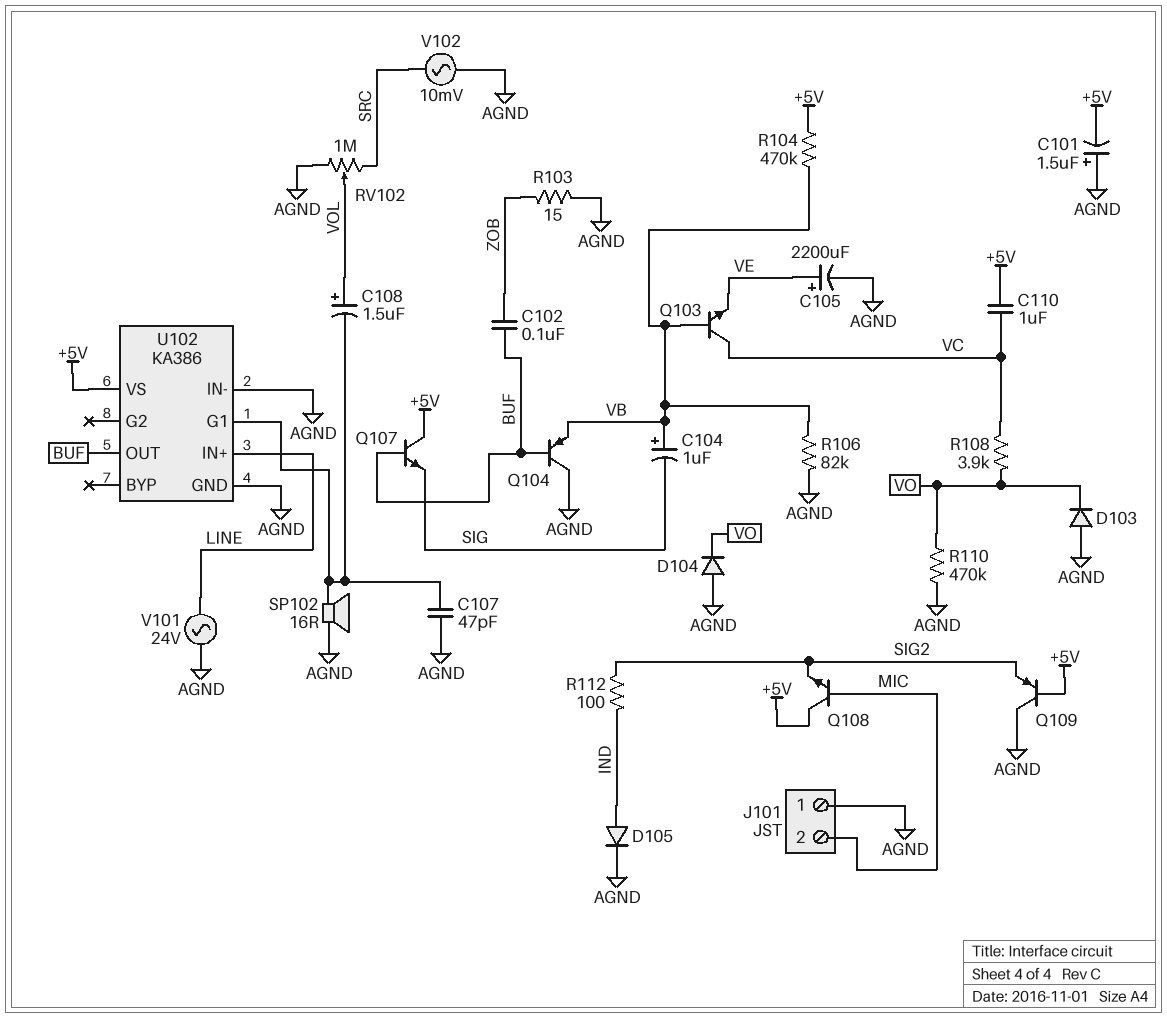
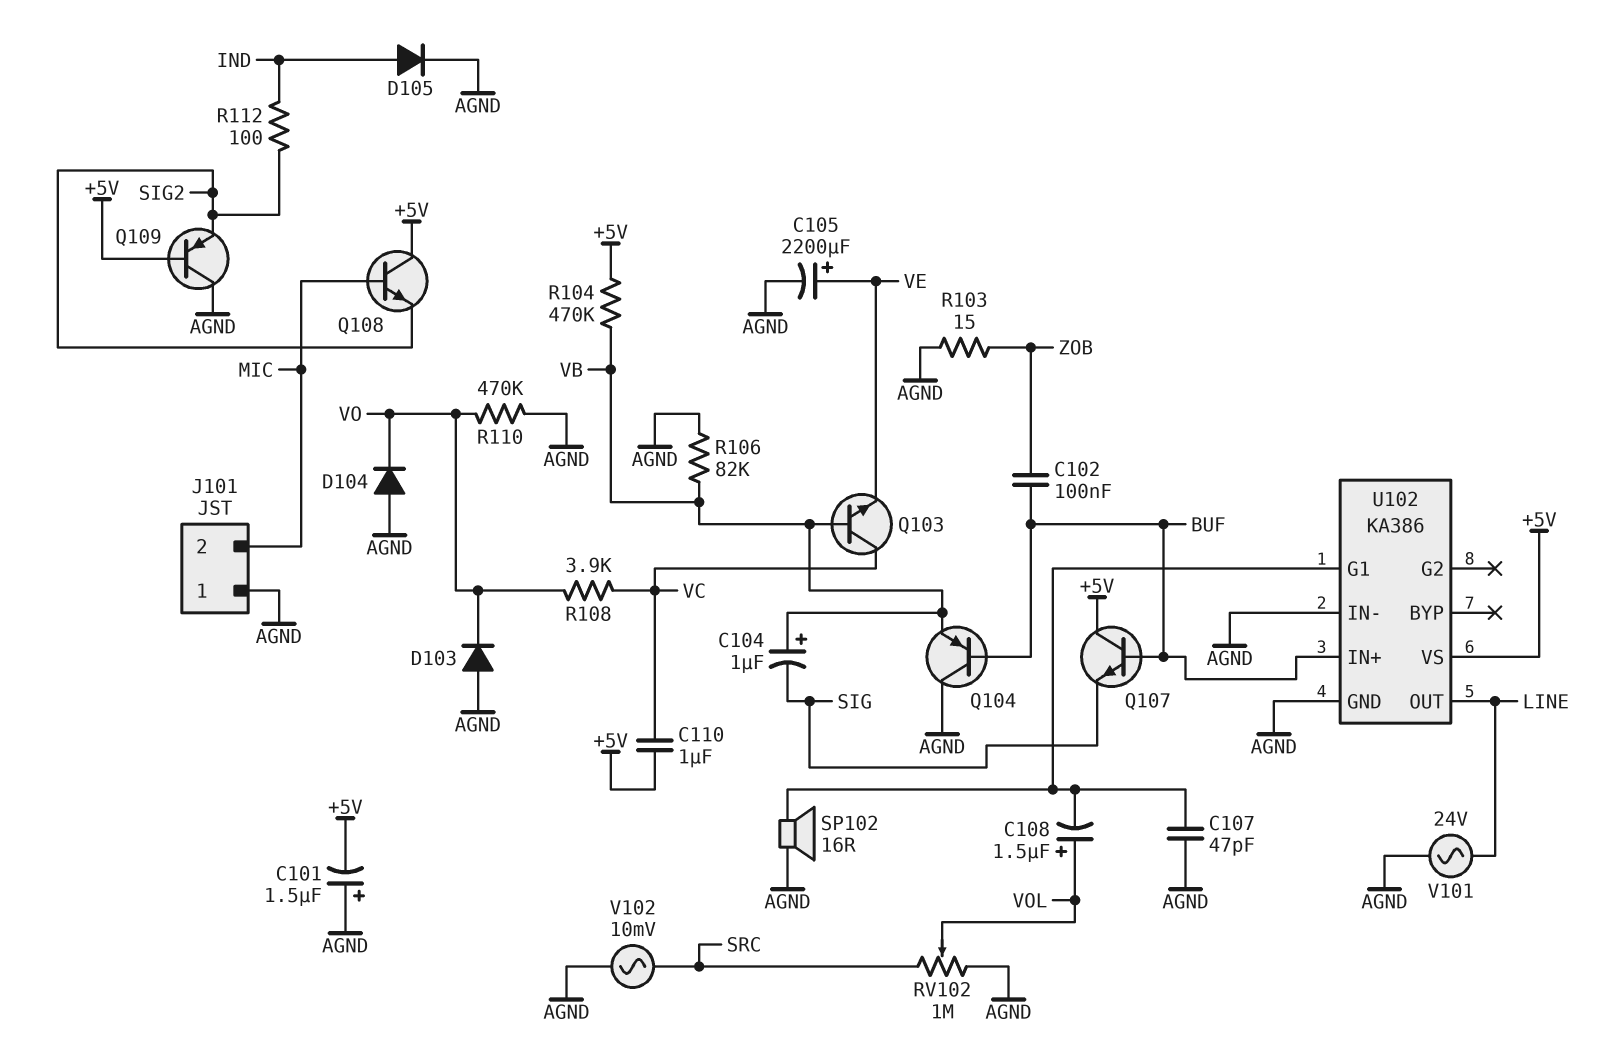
U102 pin IN+: LINE -> BUF
U102 pin OUT: BUF -> LINE

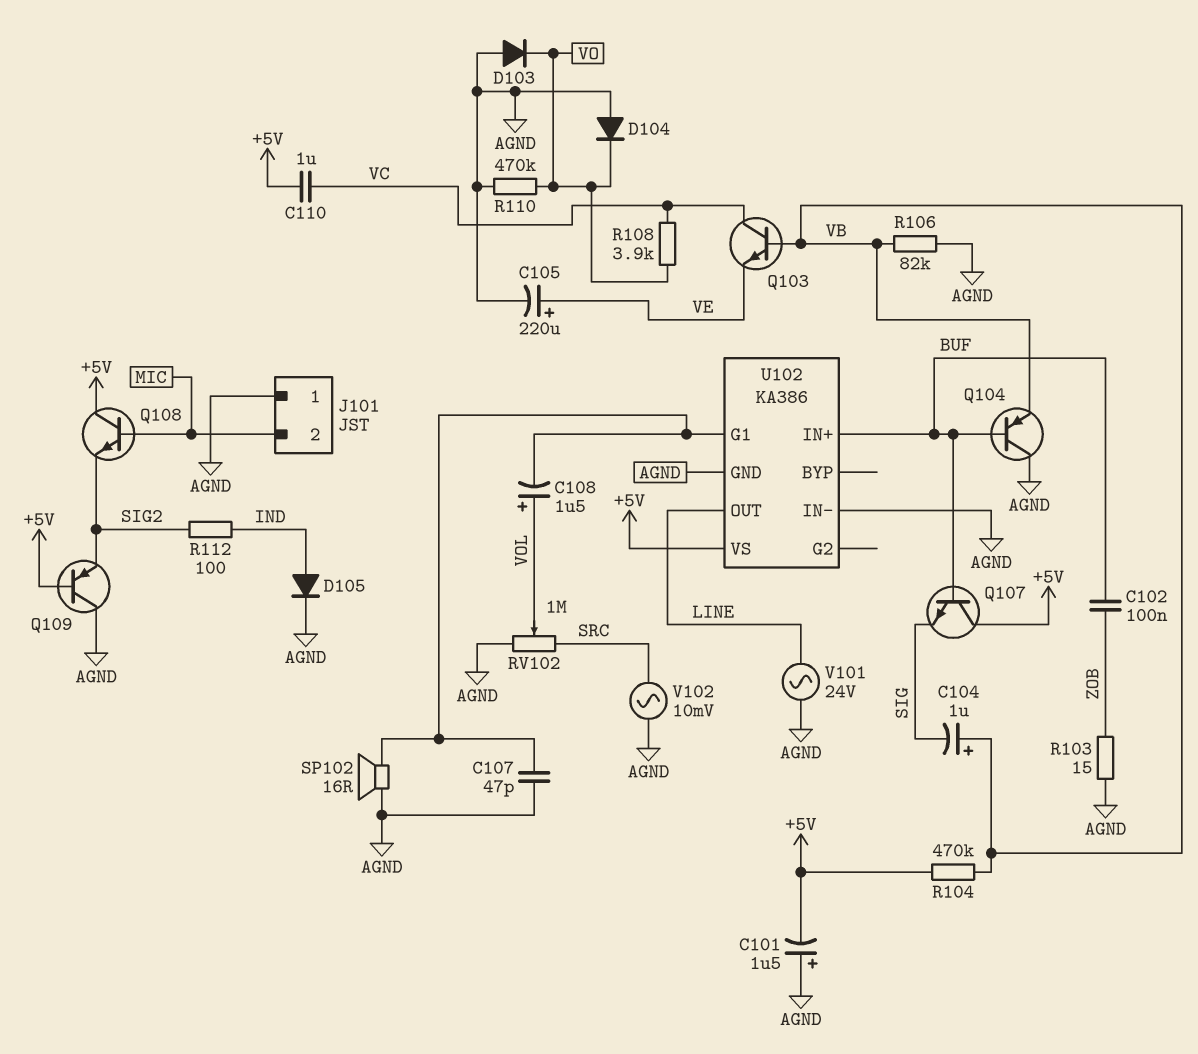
C105: 2200uF (plus VE, minus AGND) -> 220uF (plus VE, minus AGND)

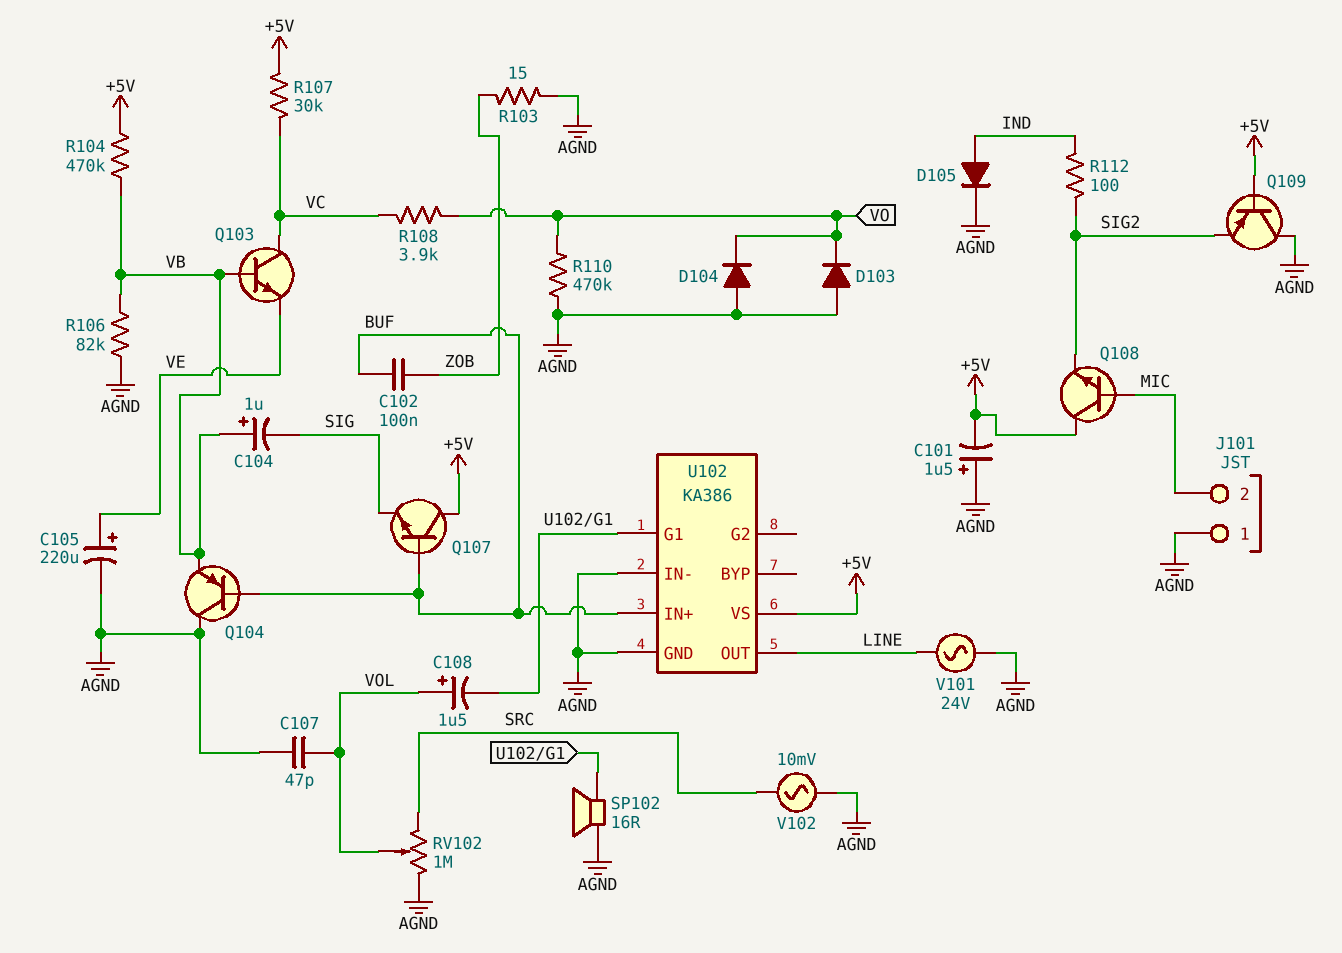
C107: 47pF (AGND, U102/G1) -> 47pF (AGND, VOL)
C110: 1uF (+5V, VC) -> none
R107: none -> 30k (+5V, VC)

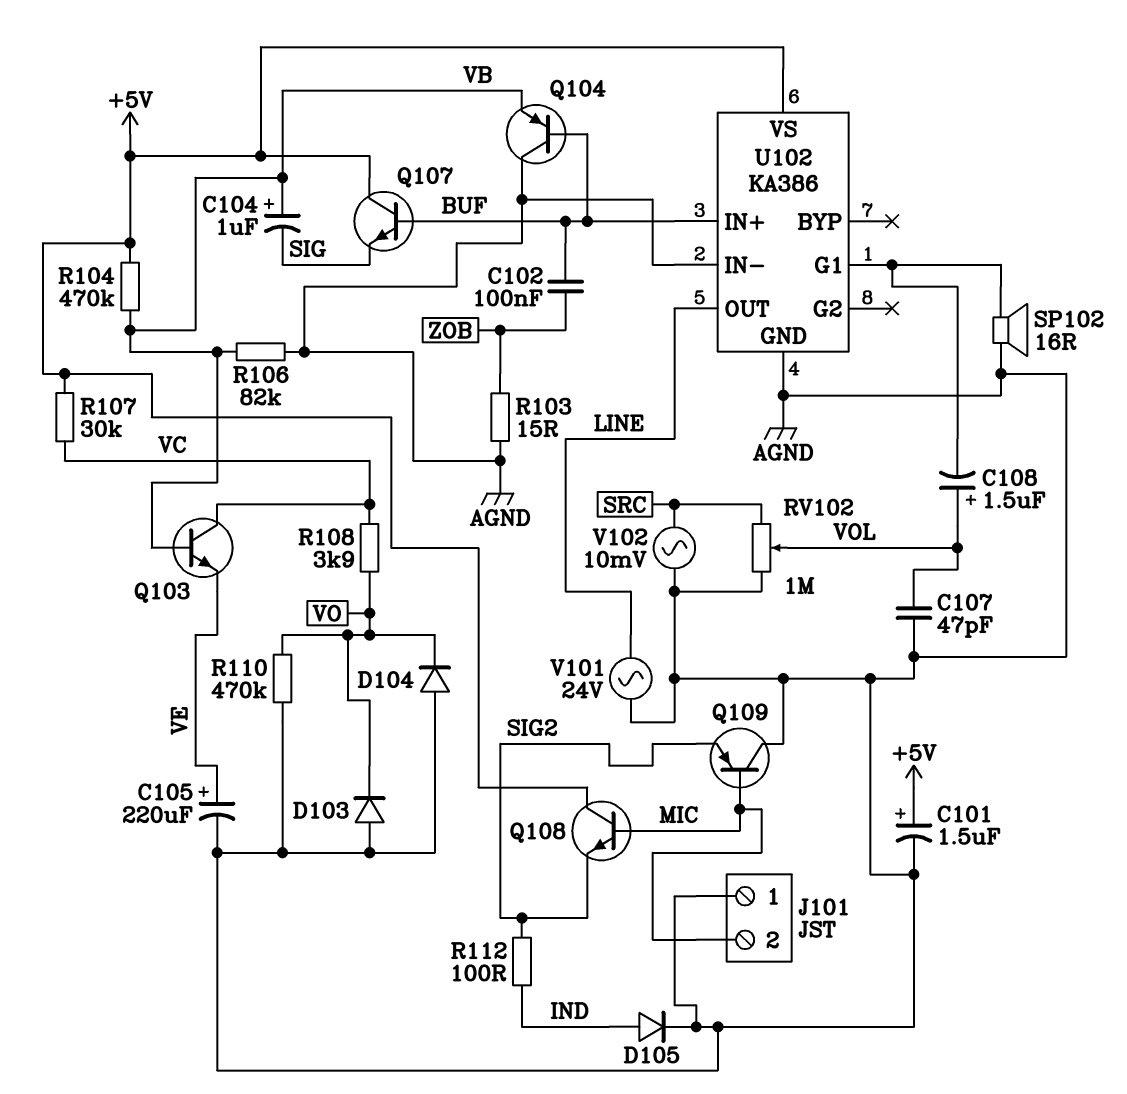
C101: 1.5uF (plus AGND, minus +5V) -> 1.5uF (plus +5V, minus AGND)
Q109: PNP (B +5V, C AGND, E SIG2) -> PNP (B MIC, C AGND, E SIG2)

